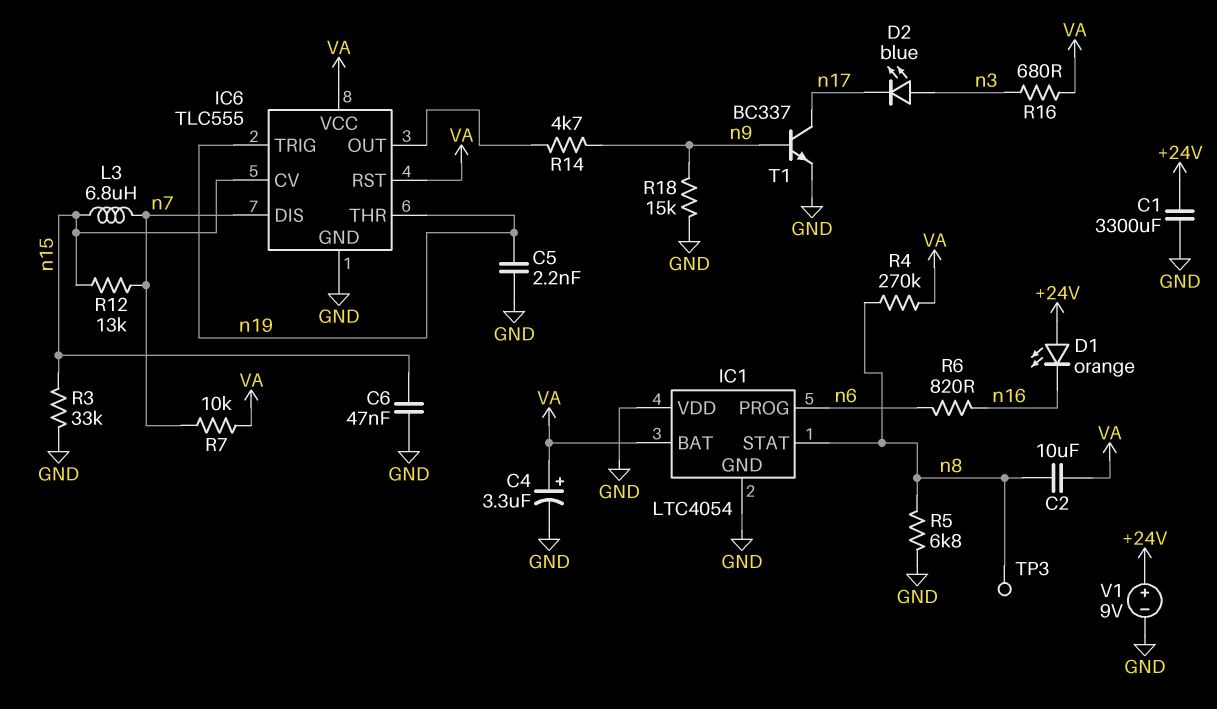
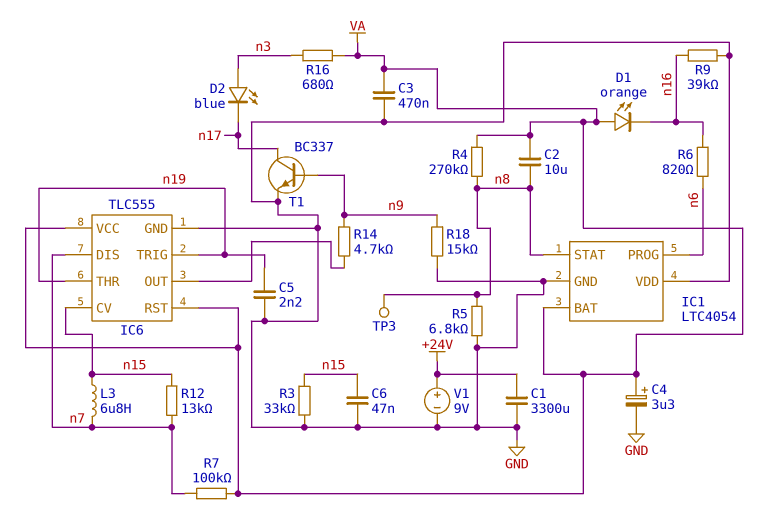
C3: none -> 470nF (GND, VA)
D1: LED orange (A +24V, K n16) -> LED orange (A VA, K n16)
R7: 10k (VA, n7) -> 100k (VA, n7)
R9: none -> 39k (GND, n16)

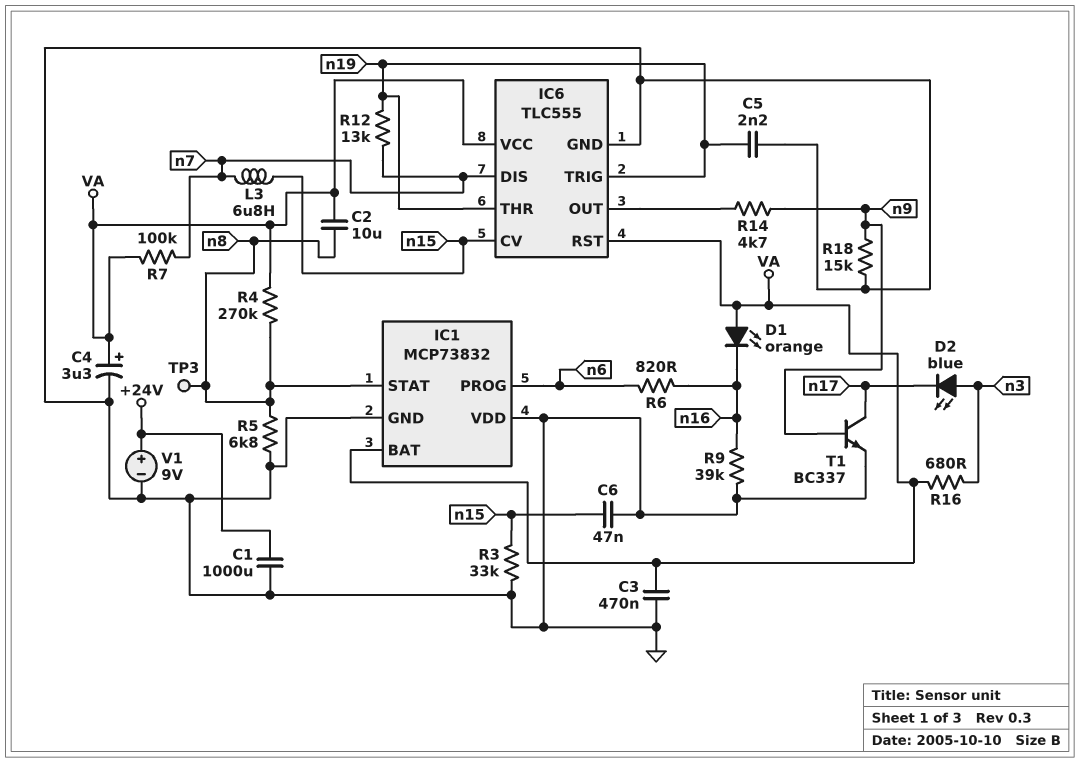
C1: 3300uF (+24V, GND) -> 1000uF (+24V, GND)
IC1: LTC4054 -> MCP73832
R12: 13k (n7, n15) -> 13k (n7, n19)

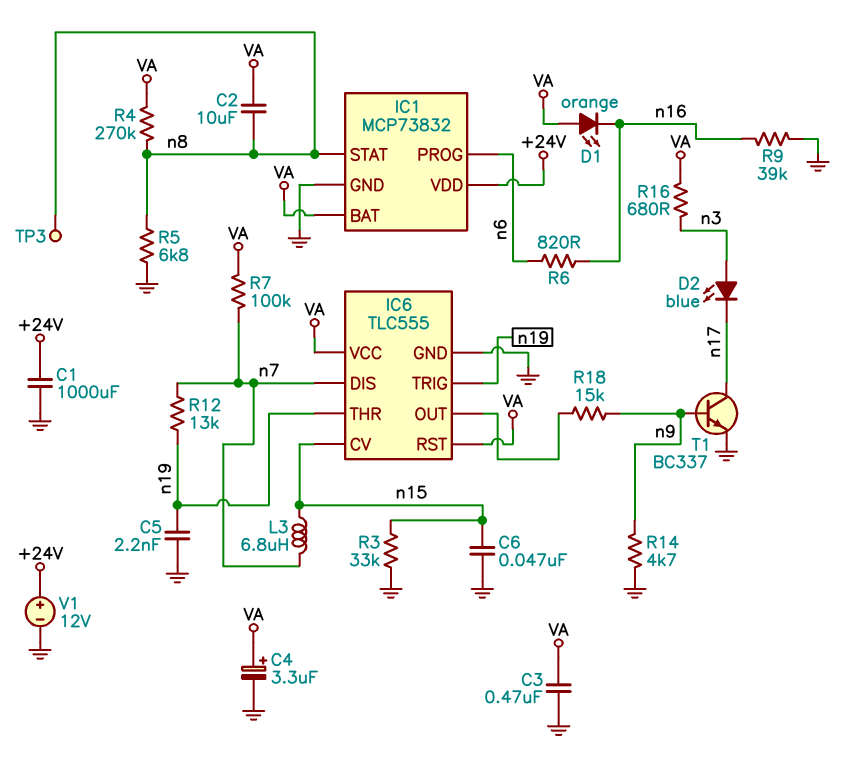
IC1 pin VDD: GND -> +24V
R14: 4.7k (IC6/OUT, n9) -> 4.7k (GND, n9)
R18: 15k (GND, n9) -> 15k (IC6/OUT, n9)
V1: 9V (plus +24V, minus GND) -> 12V (plus +24V, minus GND)

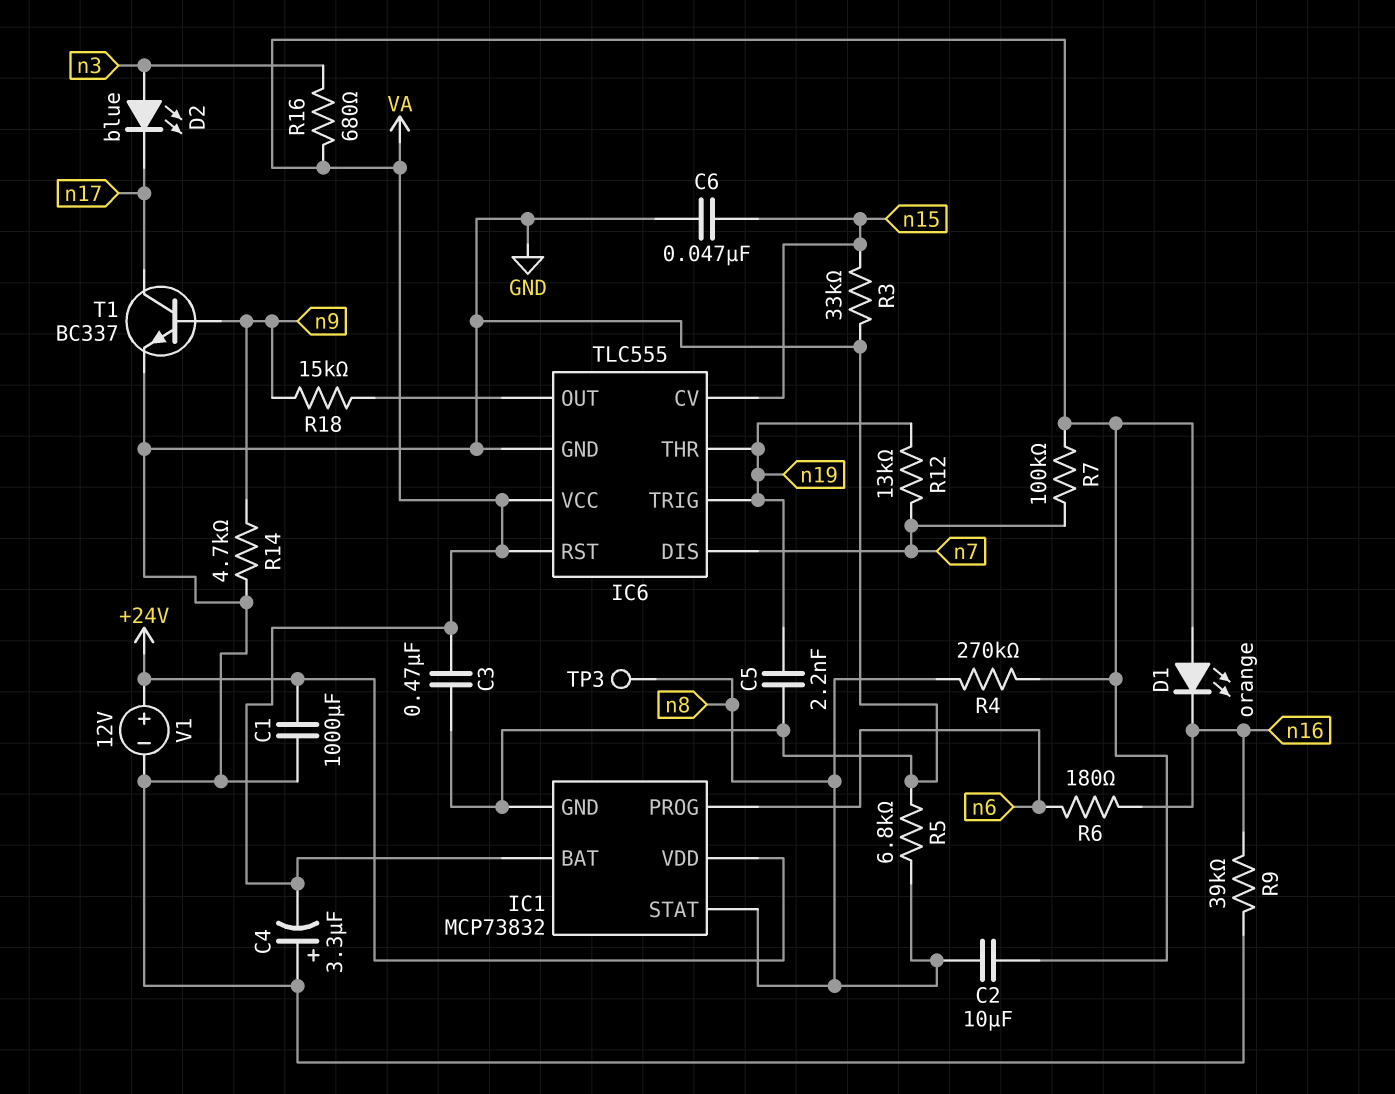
C4: 3.3uF (plus VA, minus GND) -> 3.3uF (plus GND, minus VA)
L3: 6.8uH (n7, n15) -> none
R6: 820 (n6, n16) -> 180 (n6, n16)

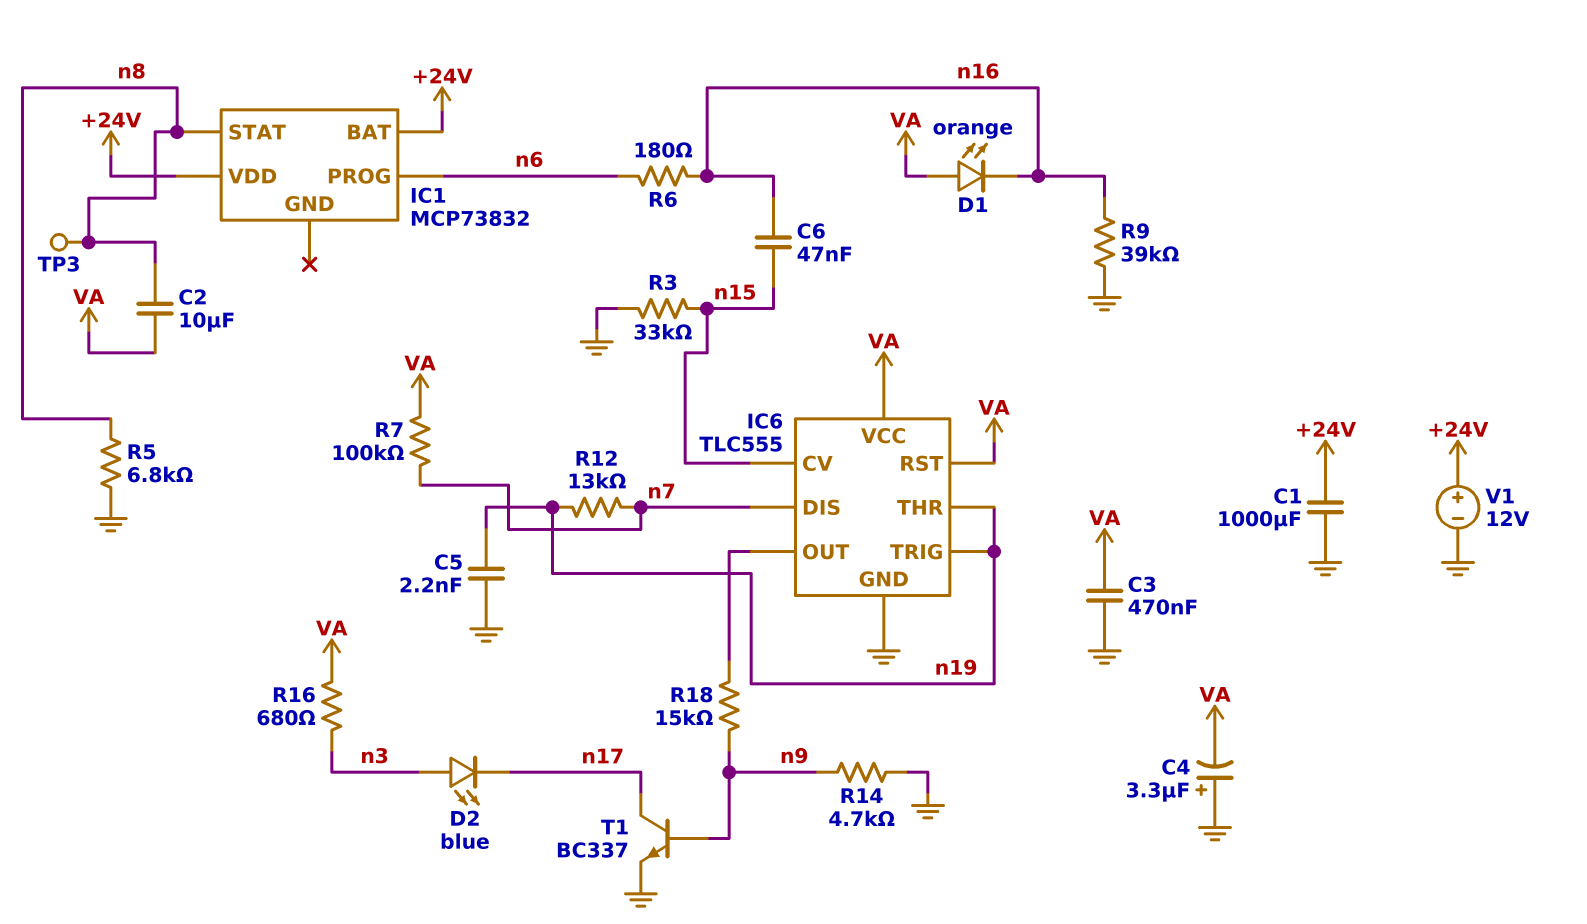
C6: 47nF (GND, n15) -> 47nF (n15, n16)
IC1 pin BAT: VA -> +24V
IC1 pin GND: GND -> none
R4: 270k (VA, n8) -> none

